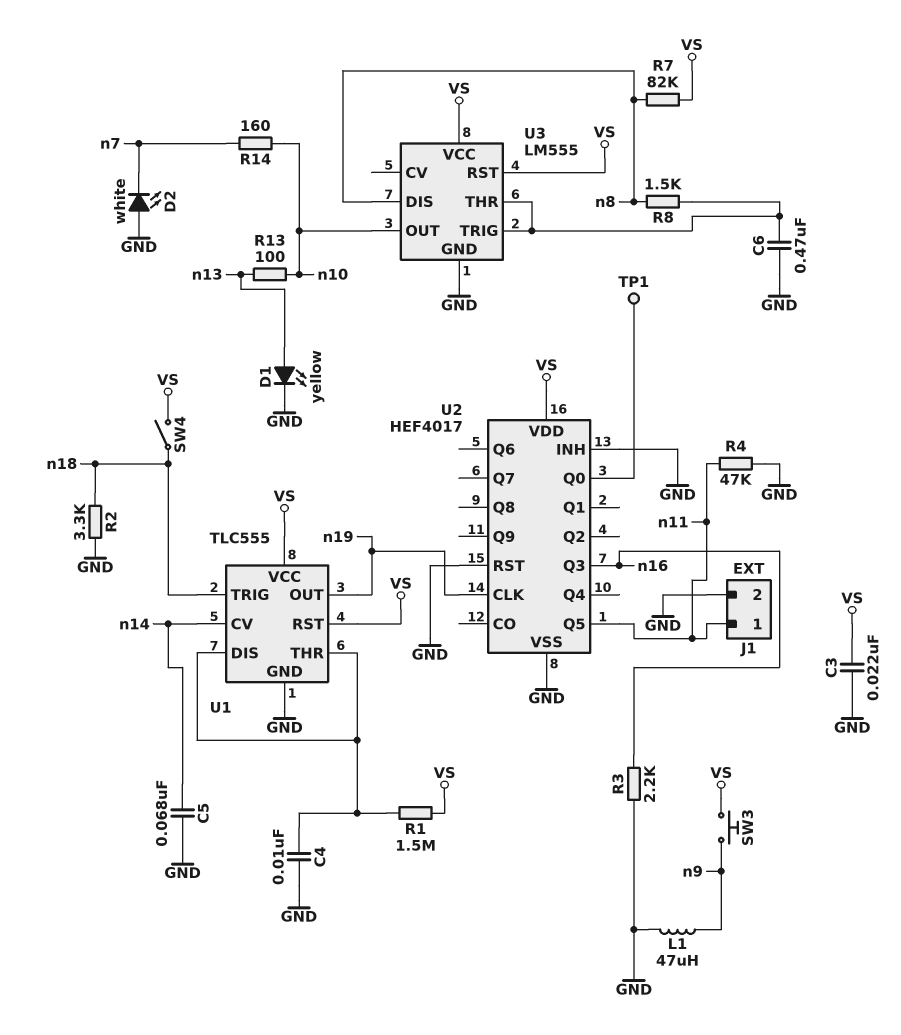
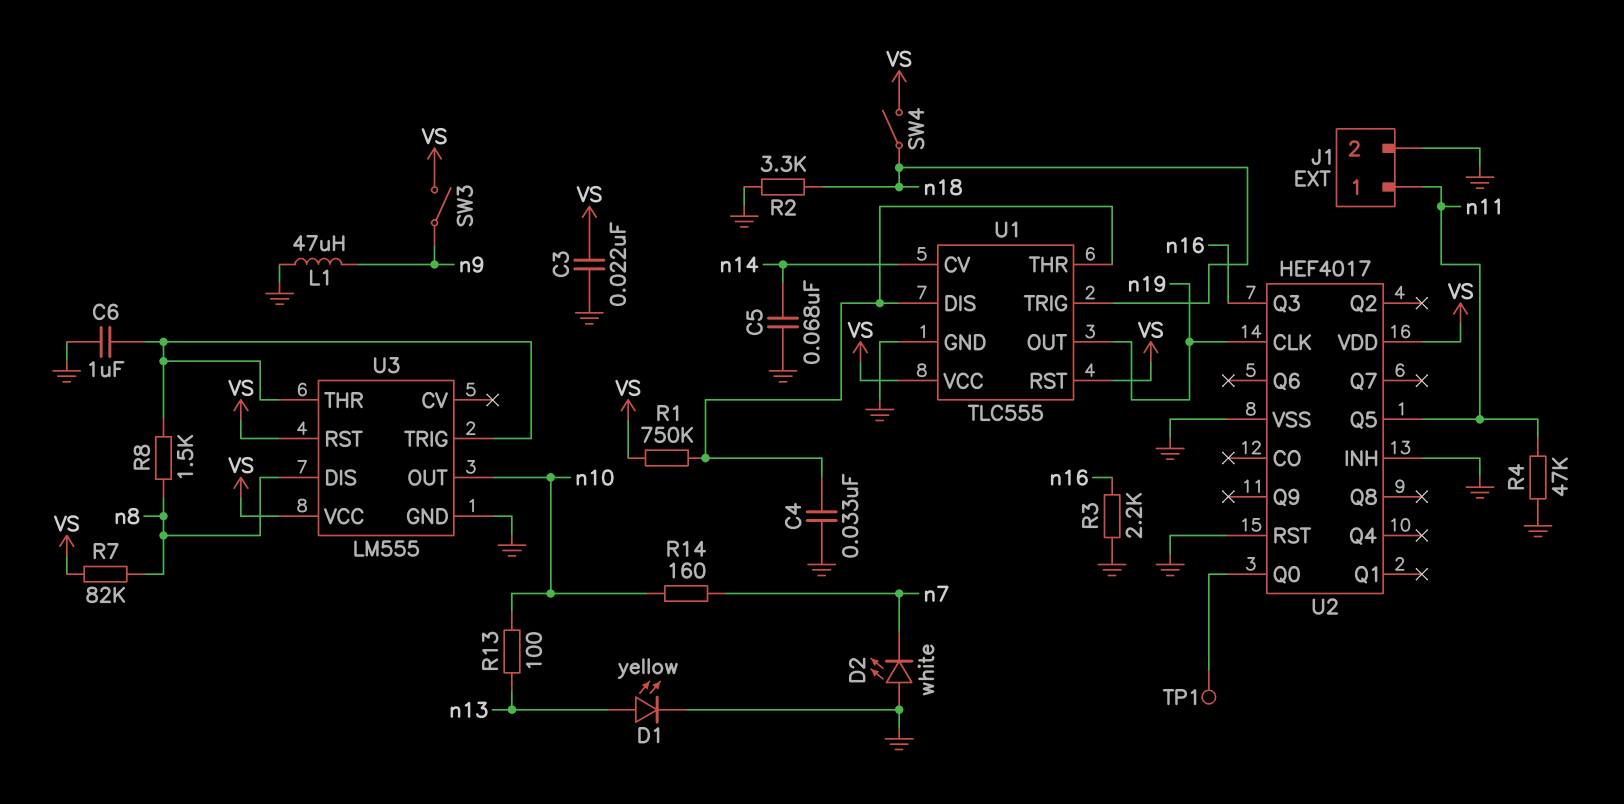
C4: 10nF (GND, U1/DIS) -> 33nF (GND, U1/DIS)
C6: 470nF (GND, U3/THR) -> 1uF (GND, U3/THR)
R1: 1.5M (U1/DIS, VS) -> 750k (U1/DIS, VS)
SW3: button (VS, n9) -> switch (VS, n9)

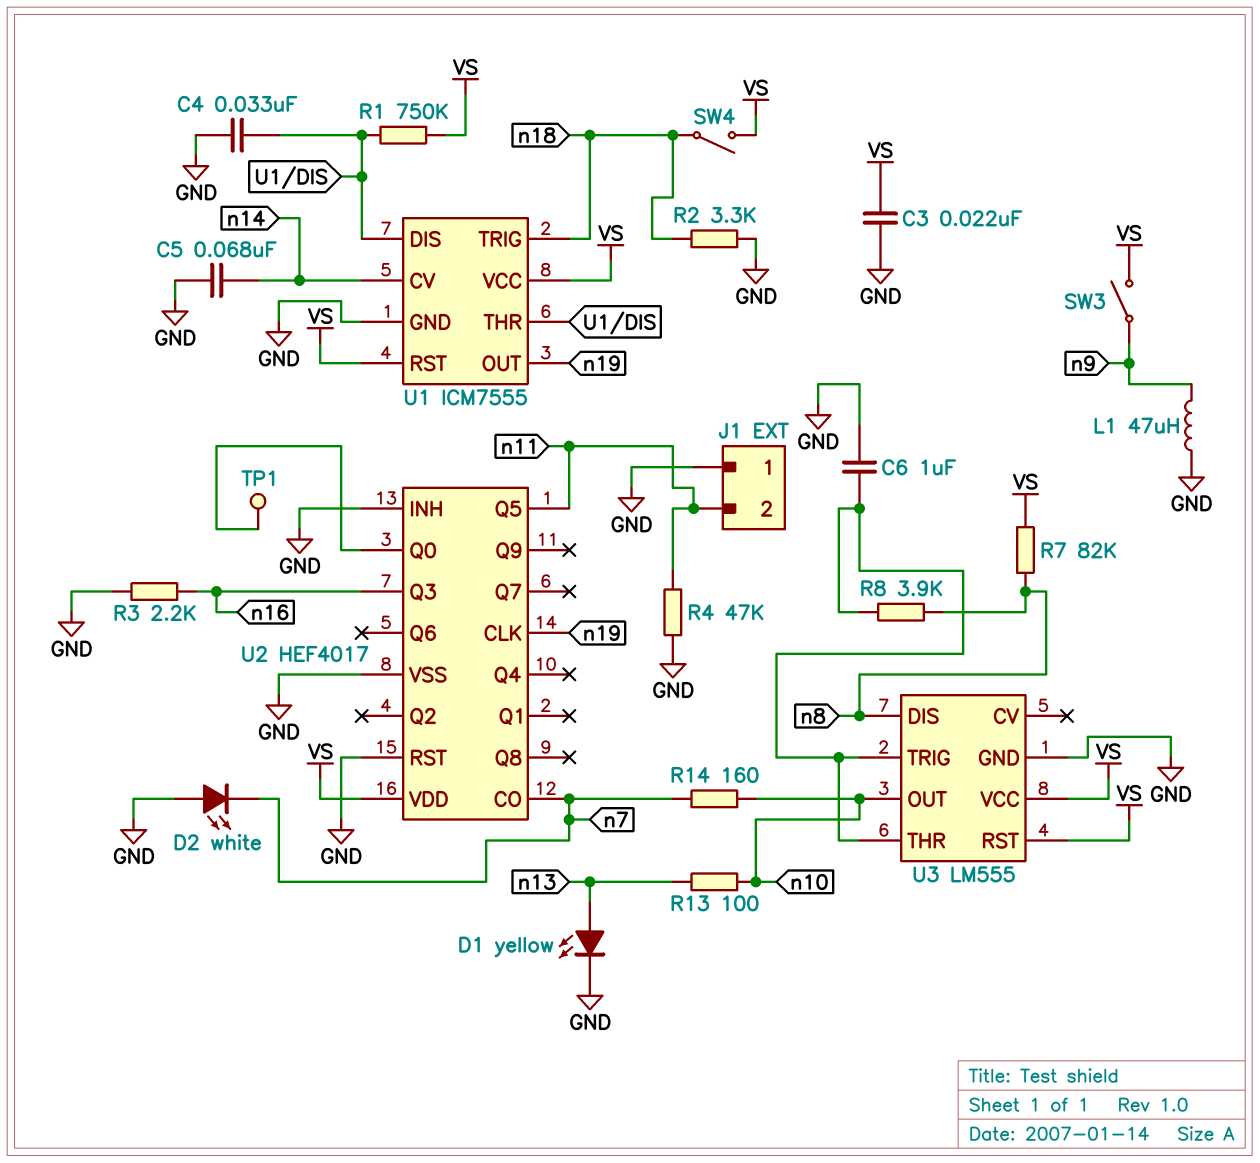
J1 pin 1: n11 -> GND
J1 pin 2: GND -> n11
R8: 1.5k (U3/THR, n8) -> 3.9k (U3/THR, n8)
U1: TLC555 -> ICM7555
U2 pin CO: none -> n7

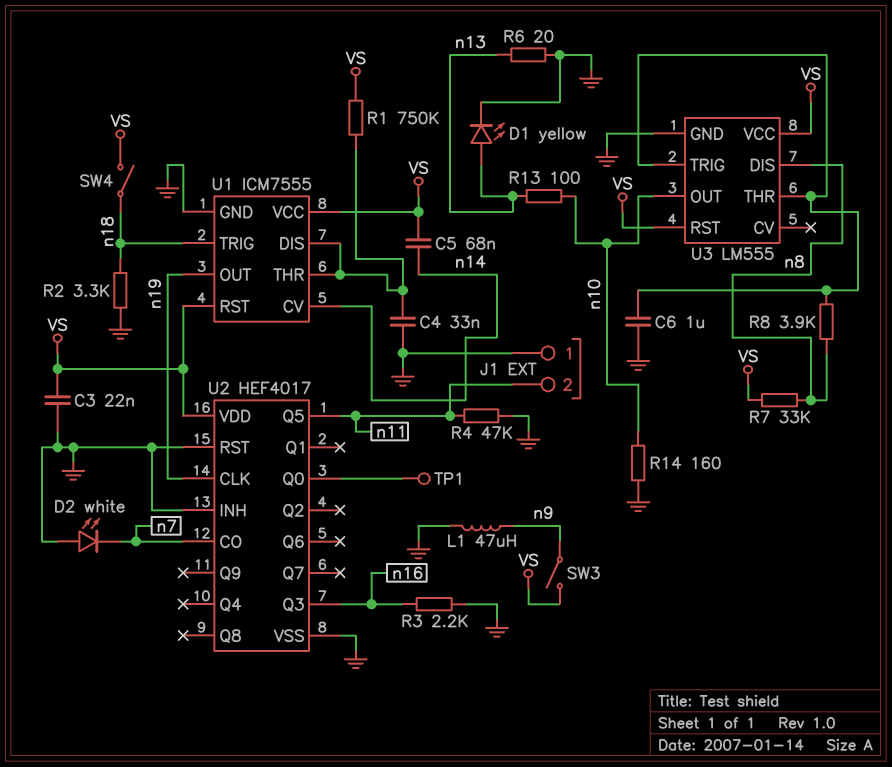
C5: 68nF (GND, n14) -> 68nF (VS, n14)
R6: none -> 20 (GND, n13)
R7: 82k (VS, n8) -> 33k (VS, n8)
R14: 160 (n7, n10) -> 160 (GND, n10)

